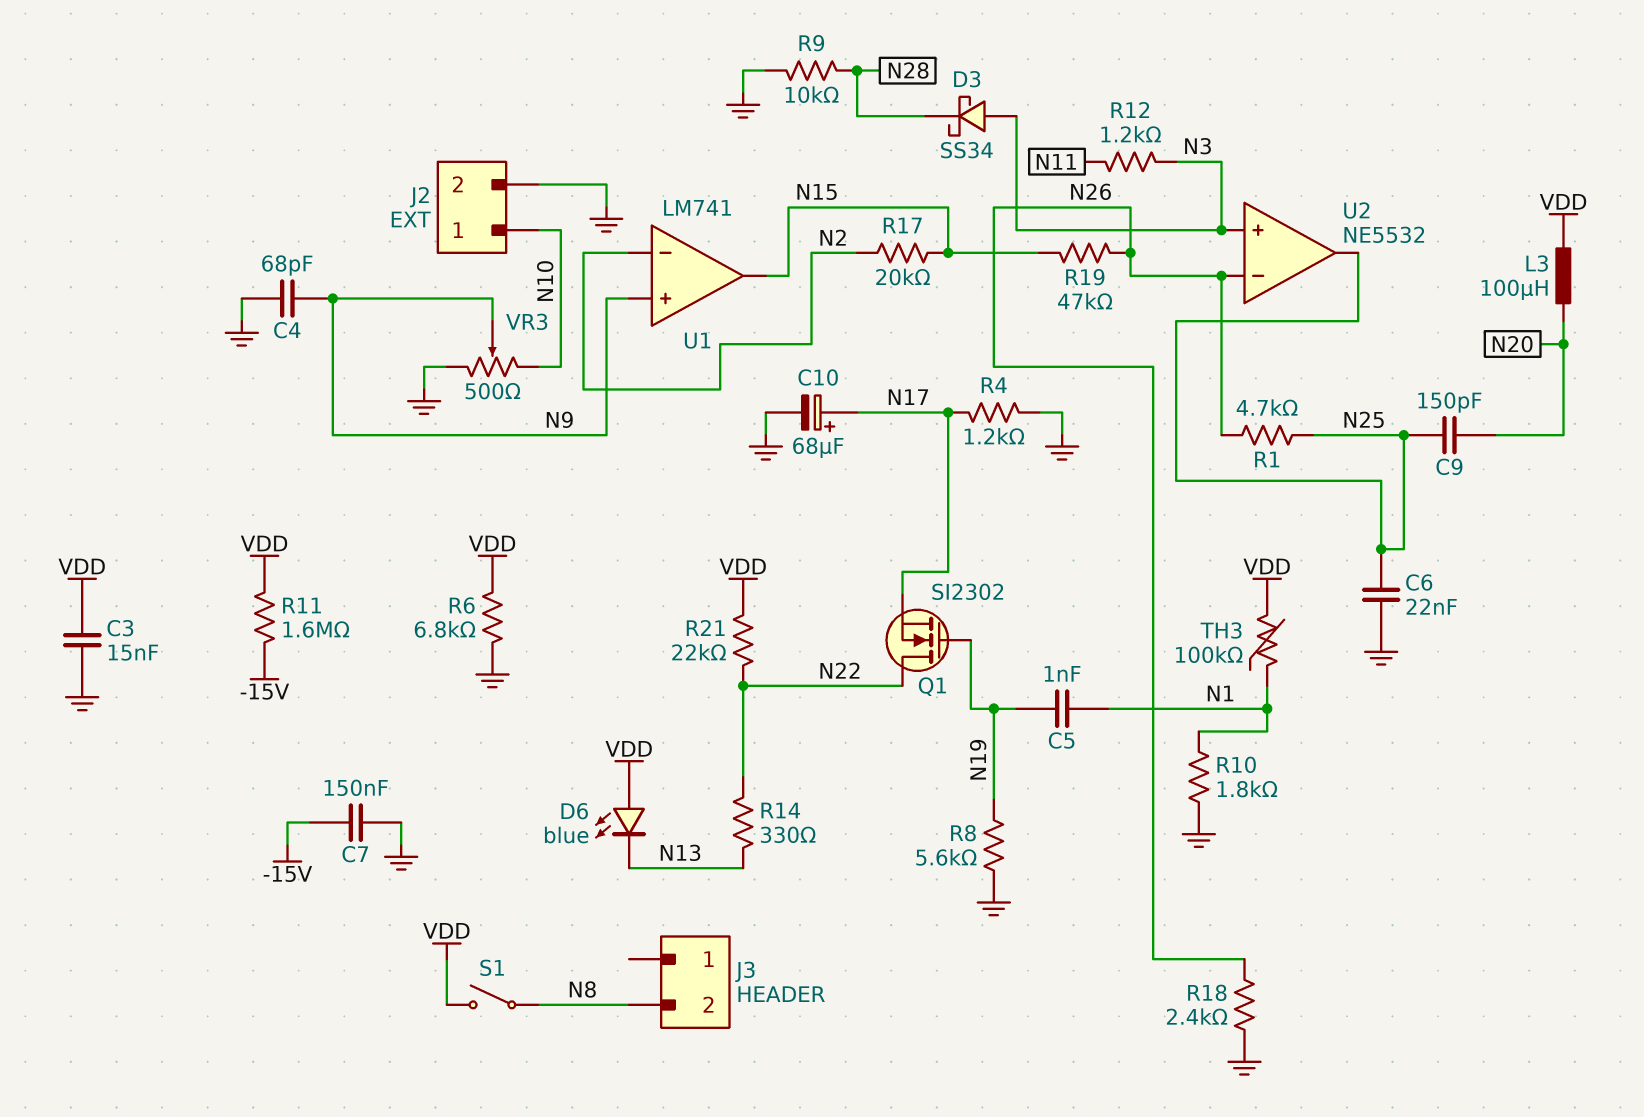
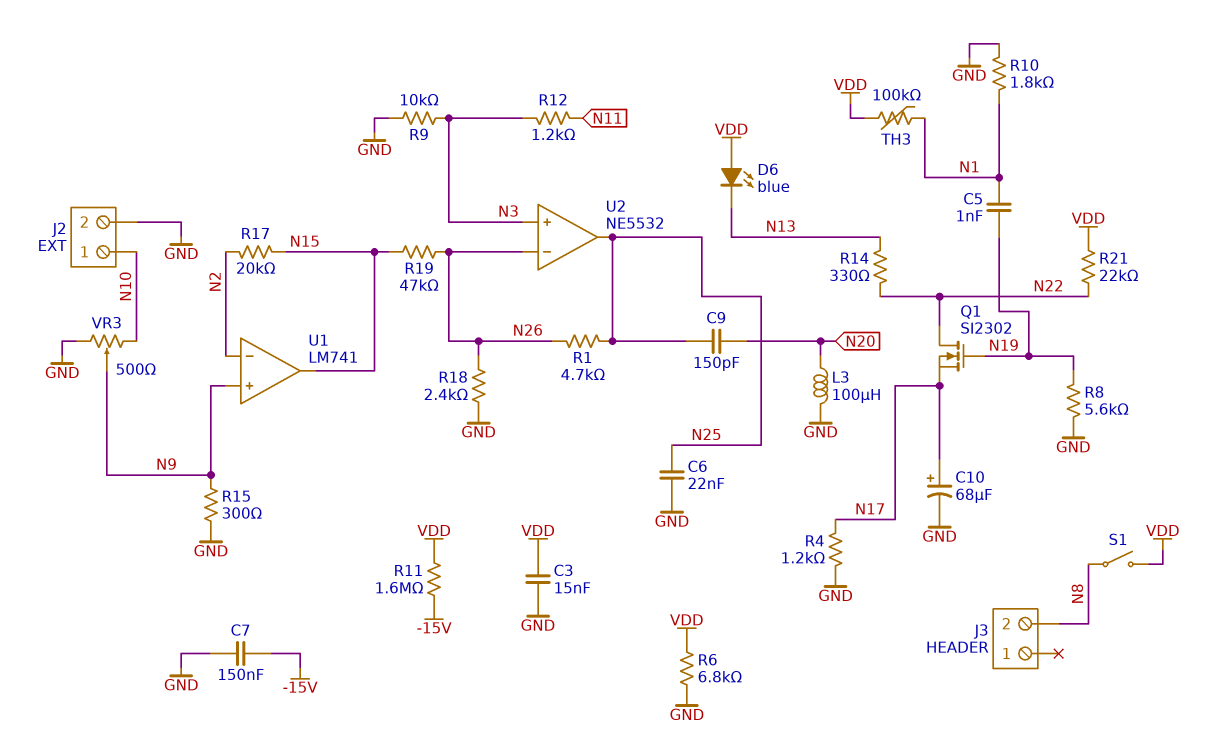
C4: 68pF (GND, N9) -> none
D3: schottky SS34 (A N3, K N28) -> none
L3: 100uH (N20, VDD) -> 100uH (GND, N20)
R9: 10k (GND, N28) -> 10k (GND, N3)
R15: none -> 300 (GND, N9)

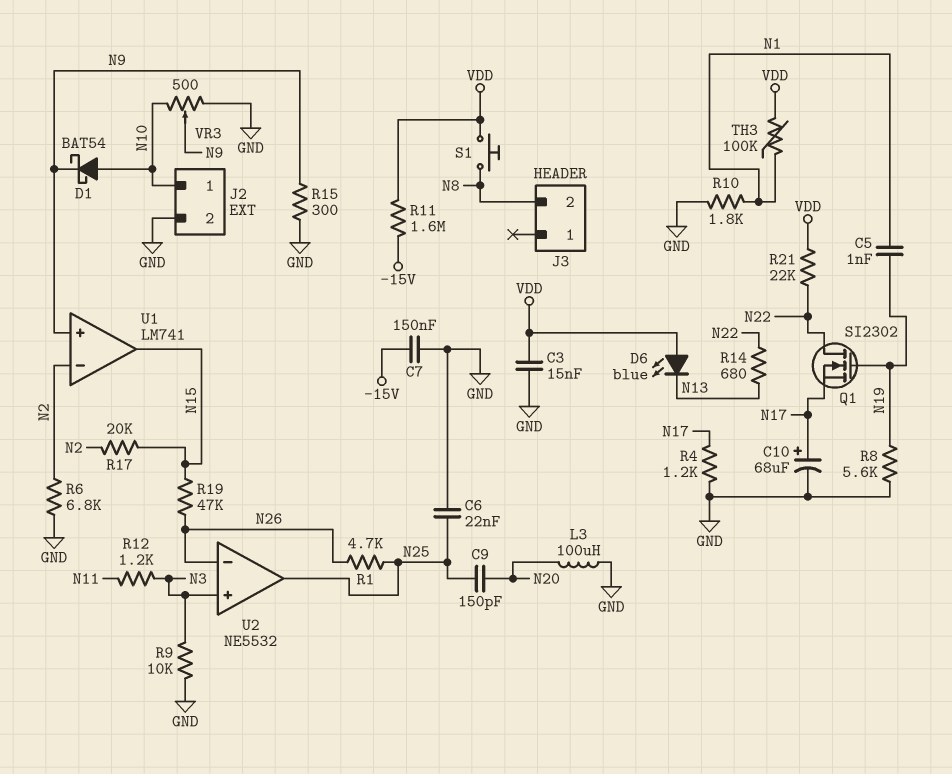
D1: none -> schottky BAT54 (A N10, K N9)
R6: 6.8k (GND, VDD) -> 6.8k (GND, N2)
R14: 330 (N13, N22) -> 680 (N13, N22)
R18: 2.4k (GND, N26) -> none
S1: switch (N8, VDD) -> button (N8, VDD)

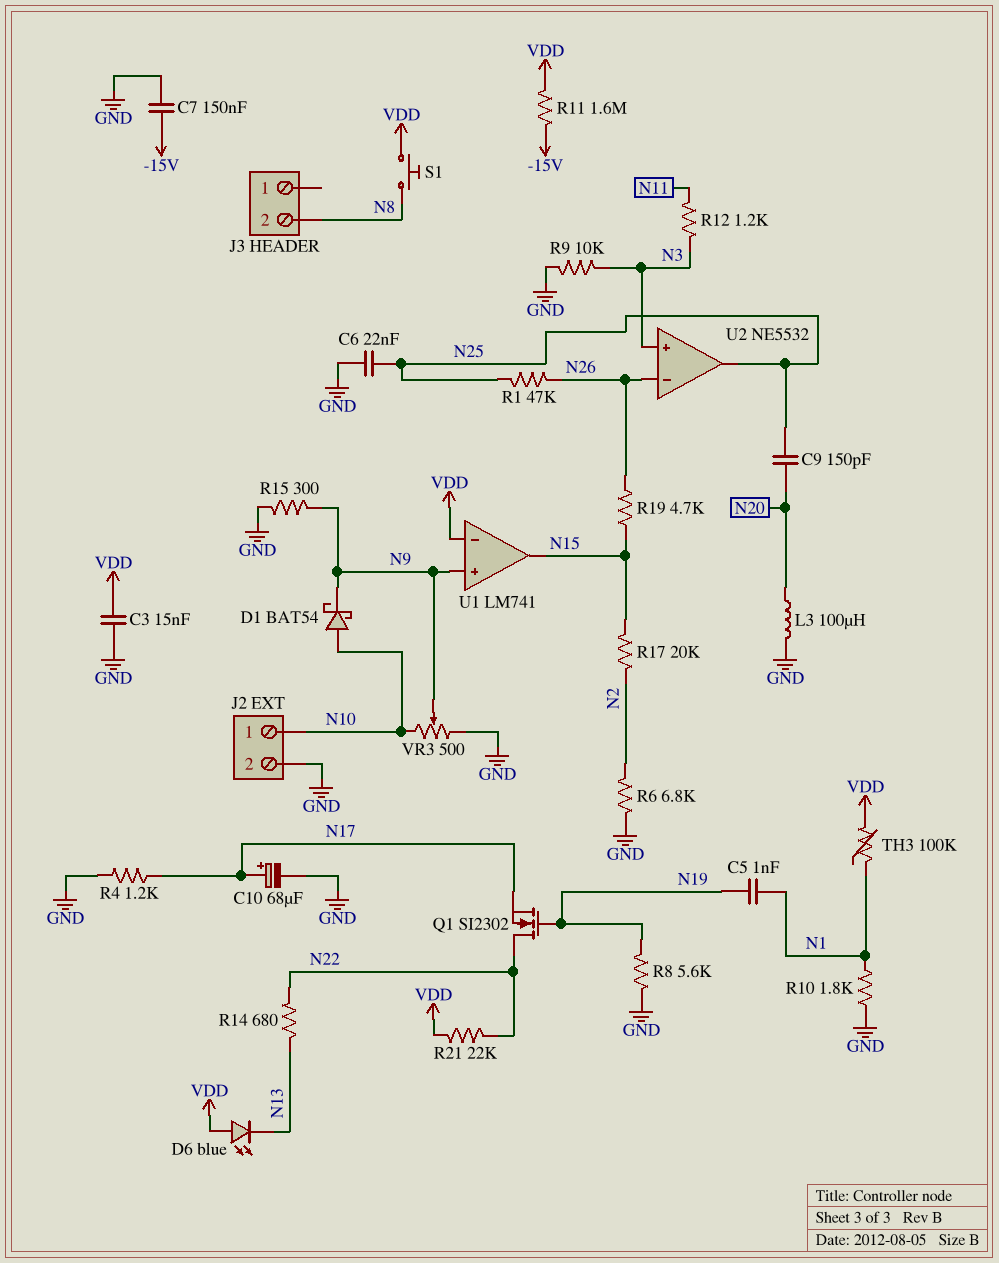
R1: 4.7k (N25, N26) -> 47k (N25, N26)
R19: 47k (N15, N26) -> 4.7k (N15, N26)
U1 pin in-: N2 -> VDD

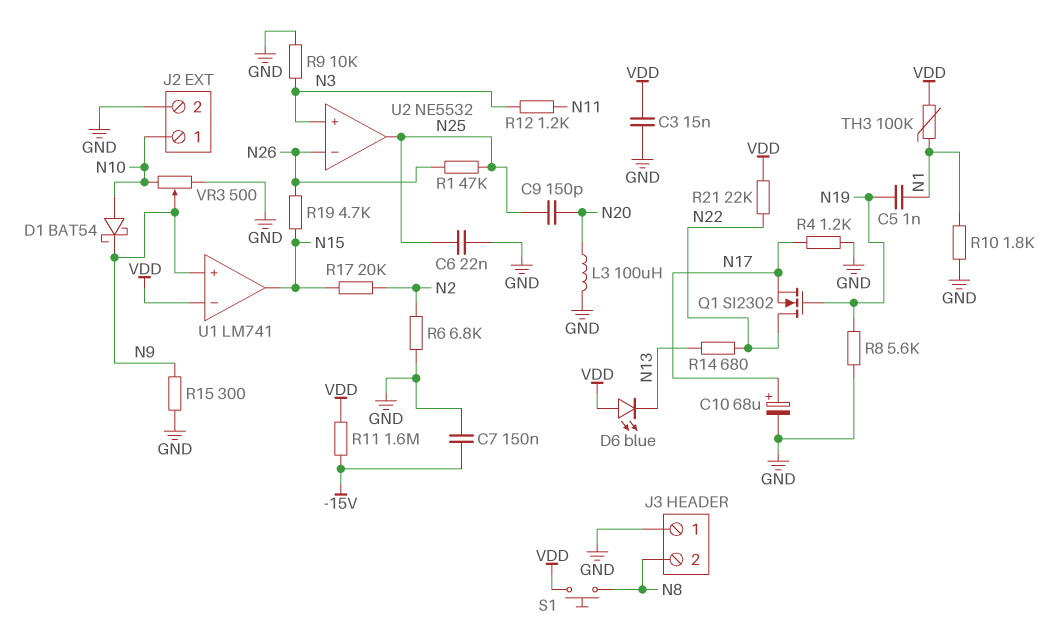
J3 pin 1: none -> GND

